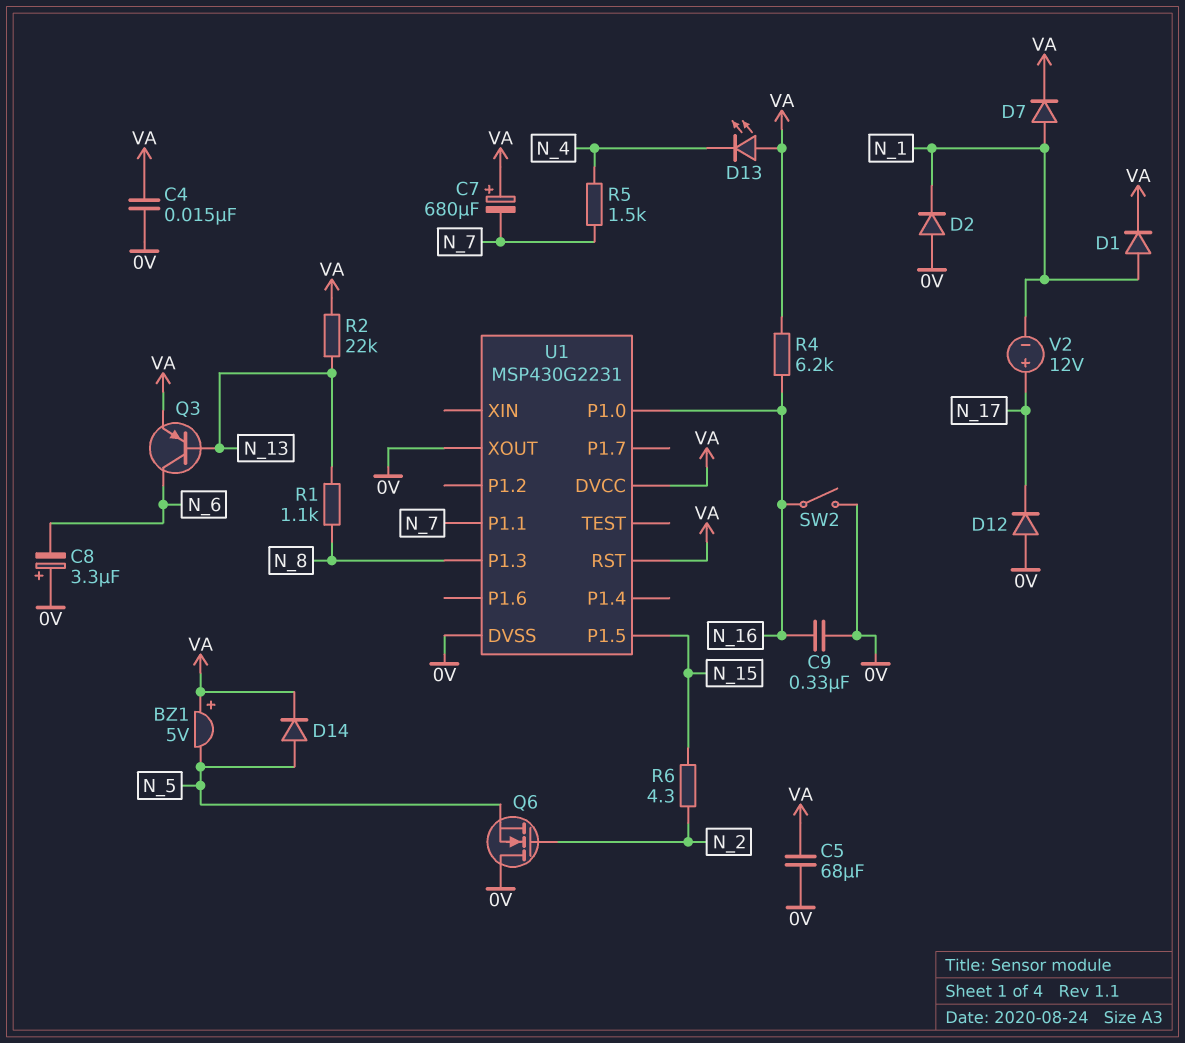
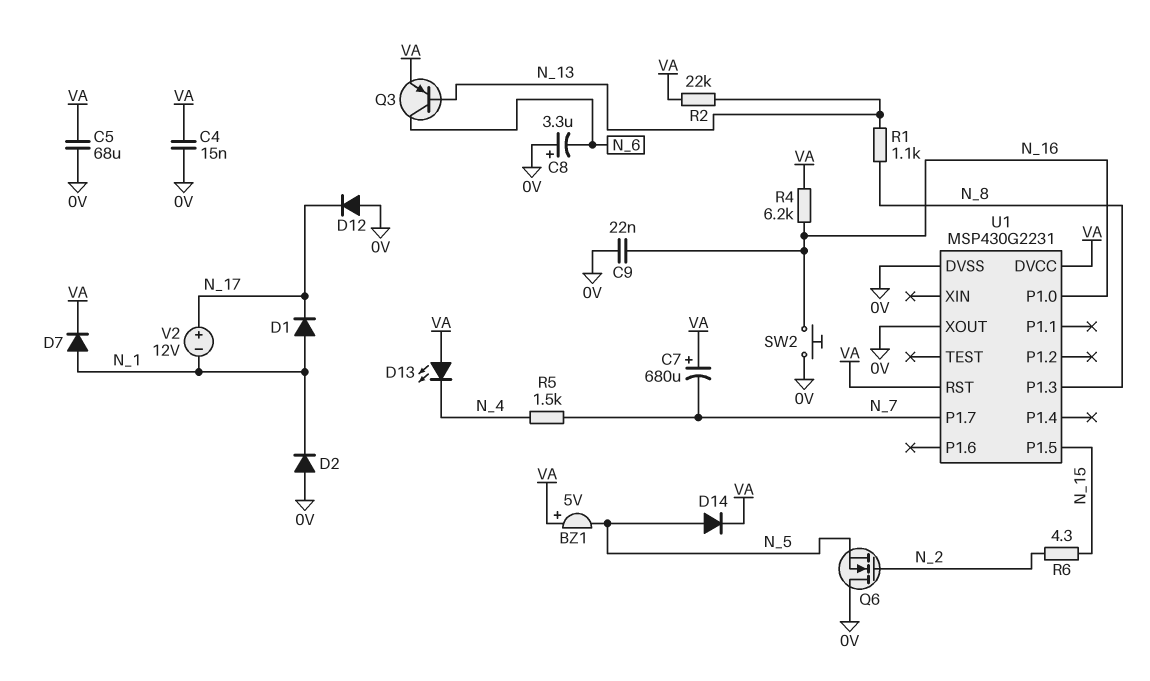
C9: 330nF (0V, N_16) -> 22nF (0V, N_16)
D1: diode (A N_1, K VA) -> diode (A N_1, K N_17)
SW2: switch (0V, N_16) -> button (0V, N_16)
U1 pin P1.1: N_7 -> none
U1 pin P1.7: none -> N_7

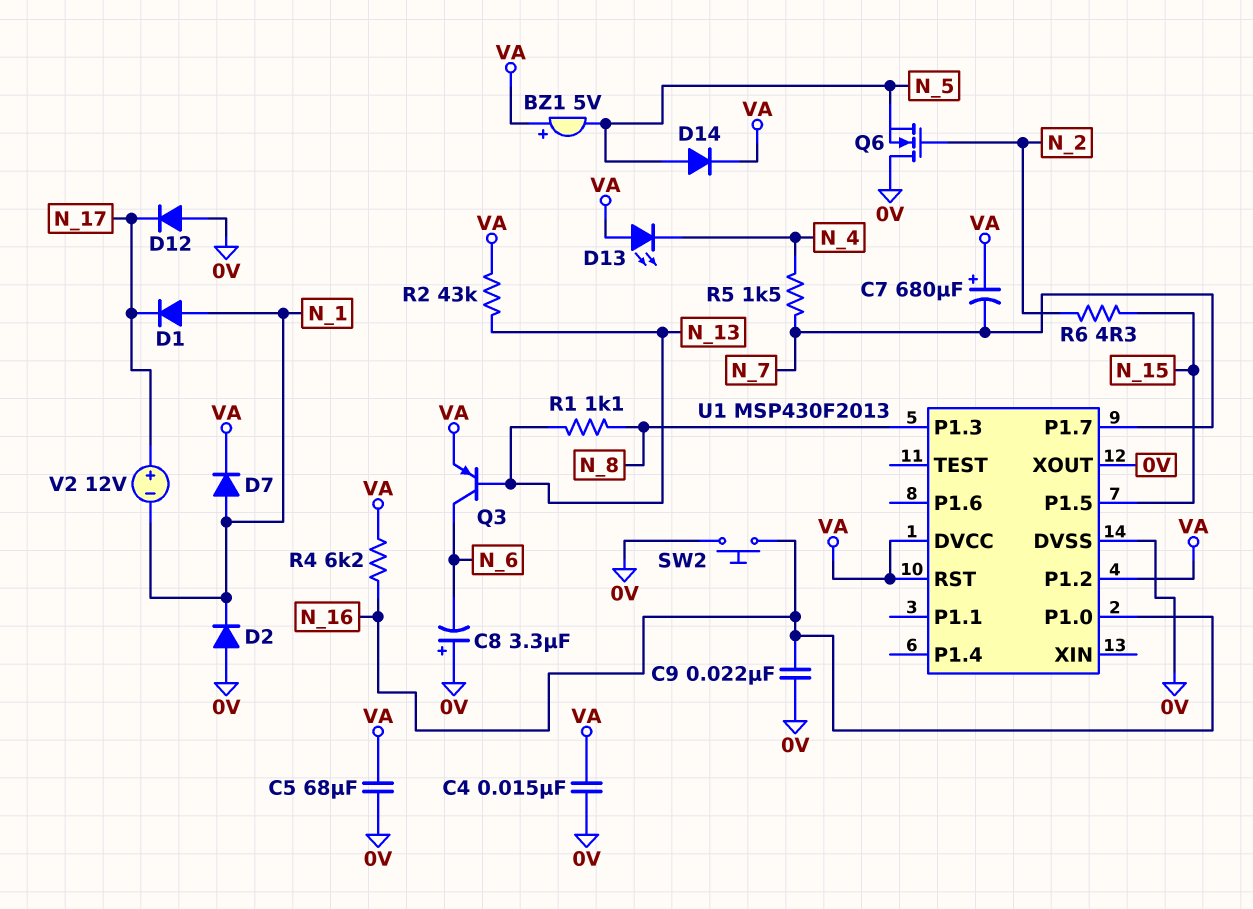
R2: 22k (N_13, VA) -> 43k (N_13, VA)
U1: MSP430G2231 -> MSP430F2013
U1 pin P1.2: none -> VA

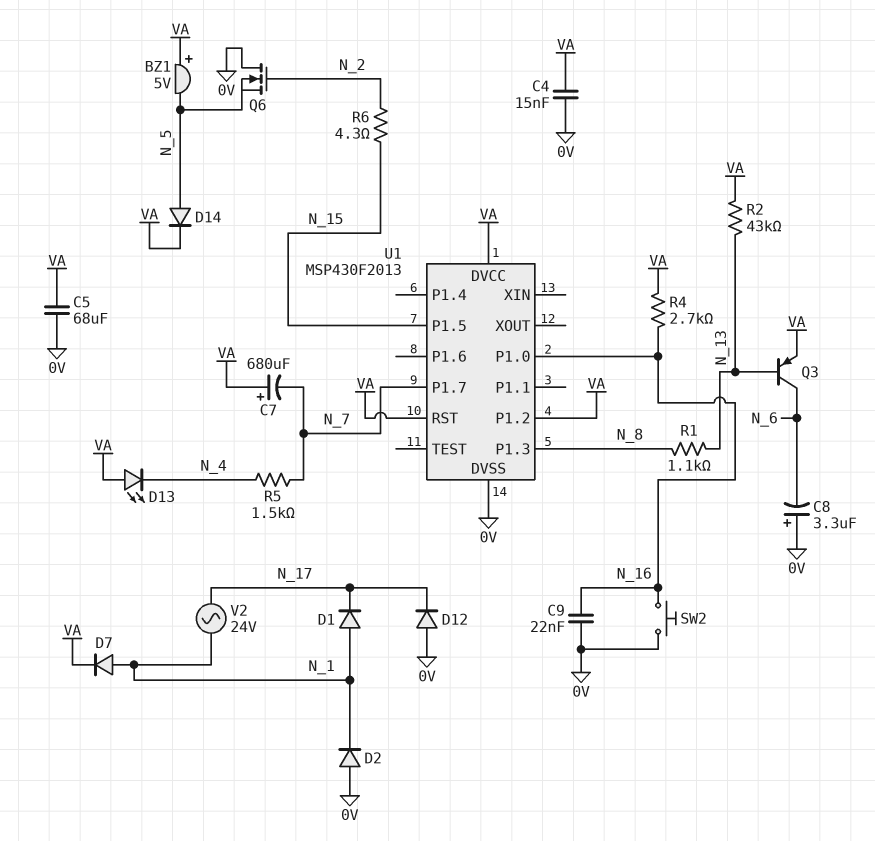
R4: 6.2k (N_16, VA) -> 2.7k (N_16, VA)
U1 pin XOUT: 0V -> none
V2: 12V (plus N_17, minus N_1) -> AC 24V (N_1, N_17)

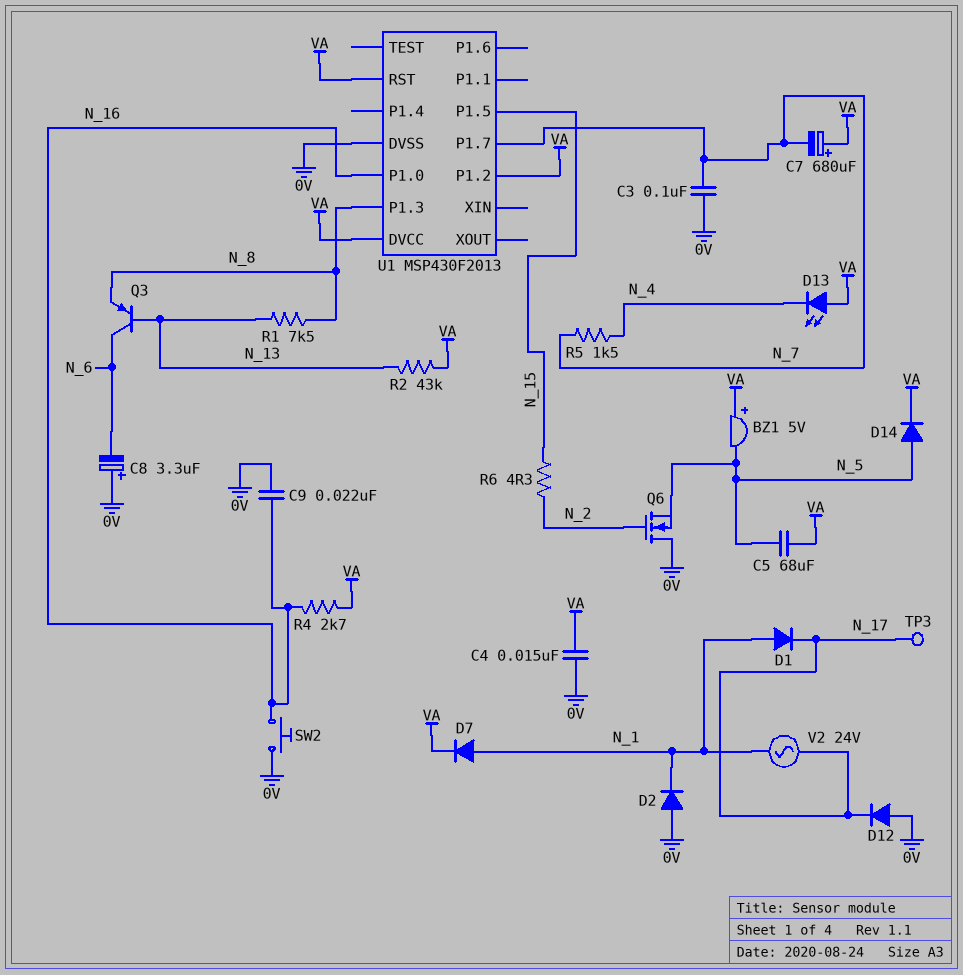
C3: none -> 100nF (0V, N_7)
C5: 68uF (0V, VA) -> 68uF (N_5, VA)
Q3: PNP (B N_13, C N_6, E VA) -> PNP (B N_13, C N_6, E N_8)
R1: 1.1k (N_8, N_13) -> 7.5k (N_8, N_13)
TP3: none -> test point (N_17)

